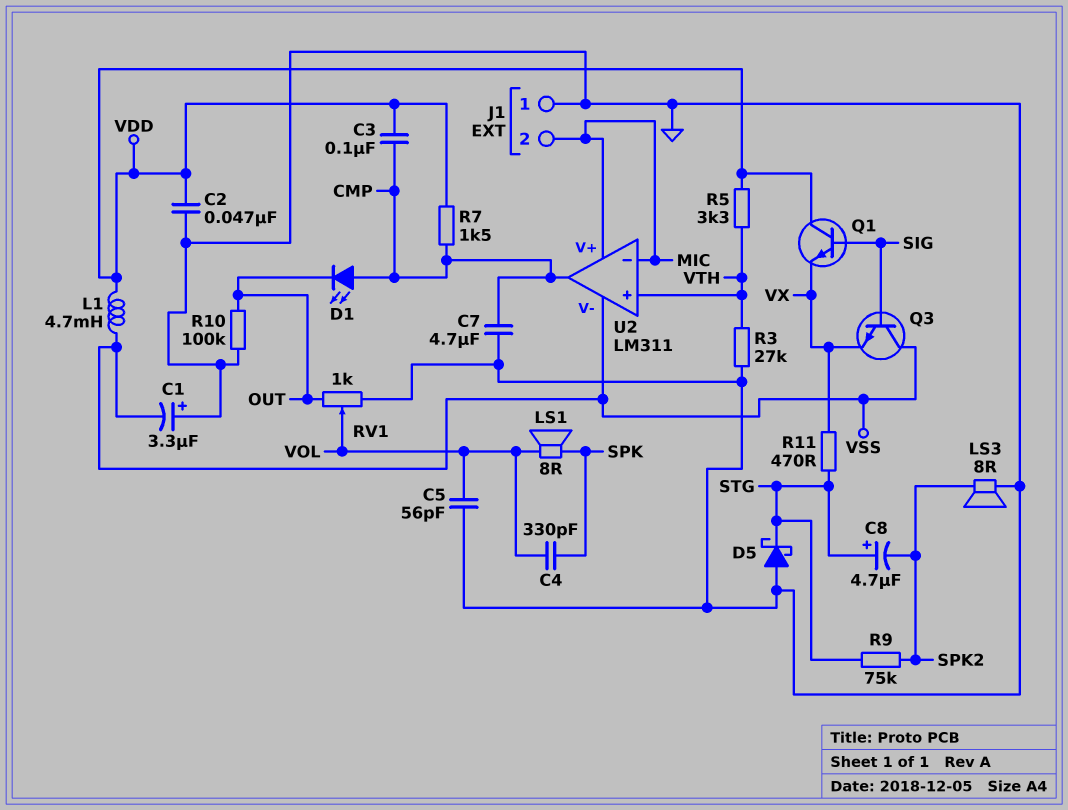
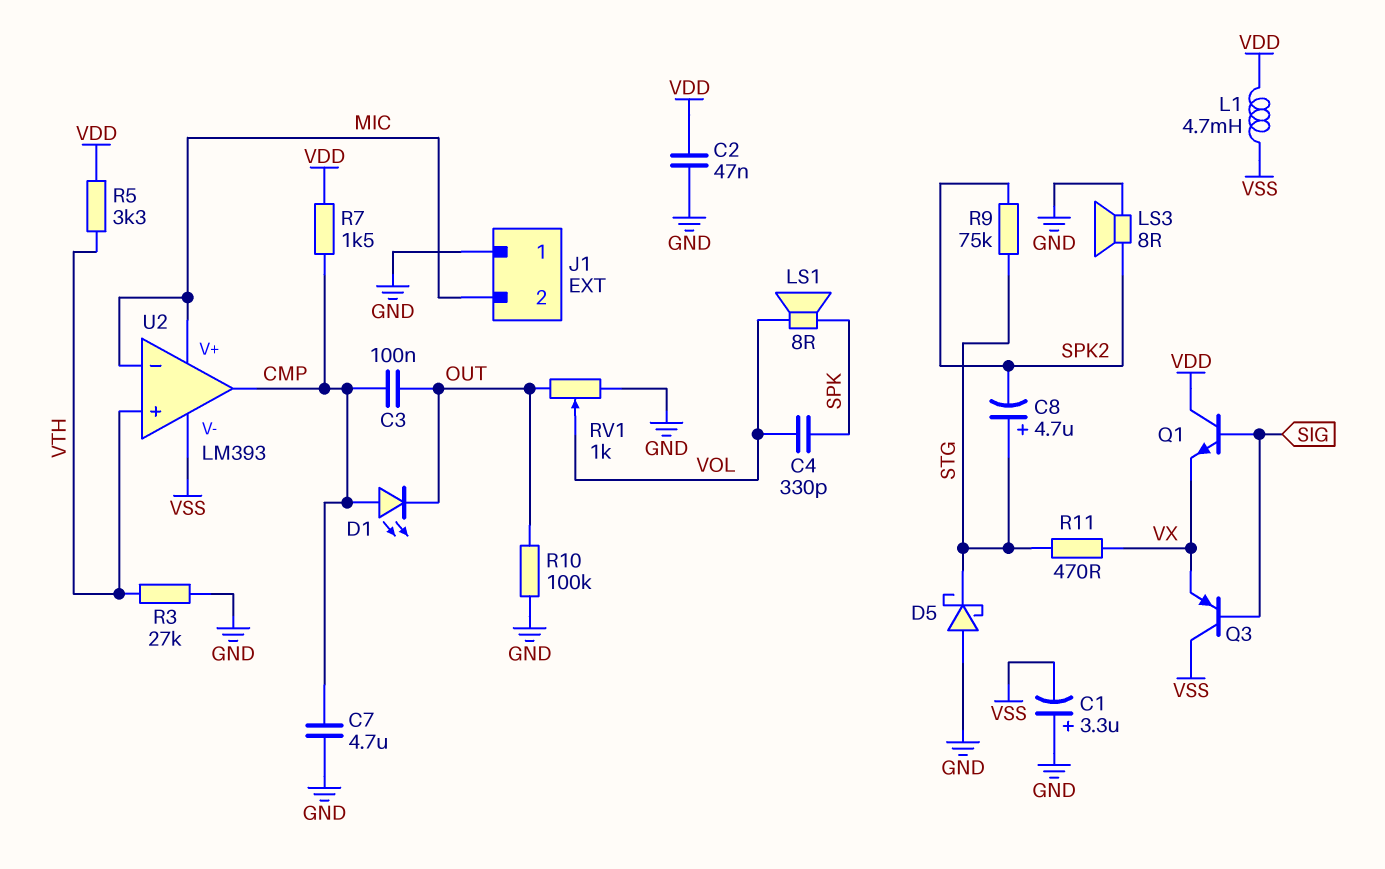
C3: 100nF (CMP, VDD) -> 100nF (CMP, OUT)
C5: 56pF (GND, VOL) -> none
Q3: NPN (B SIG, C VSS, E VX) -> PNP (B SIG, C VSS, E VX)
U2: LM311 -> LM393

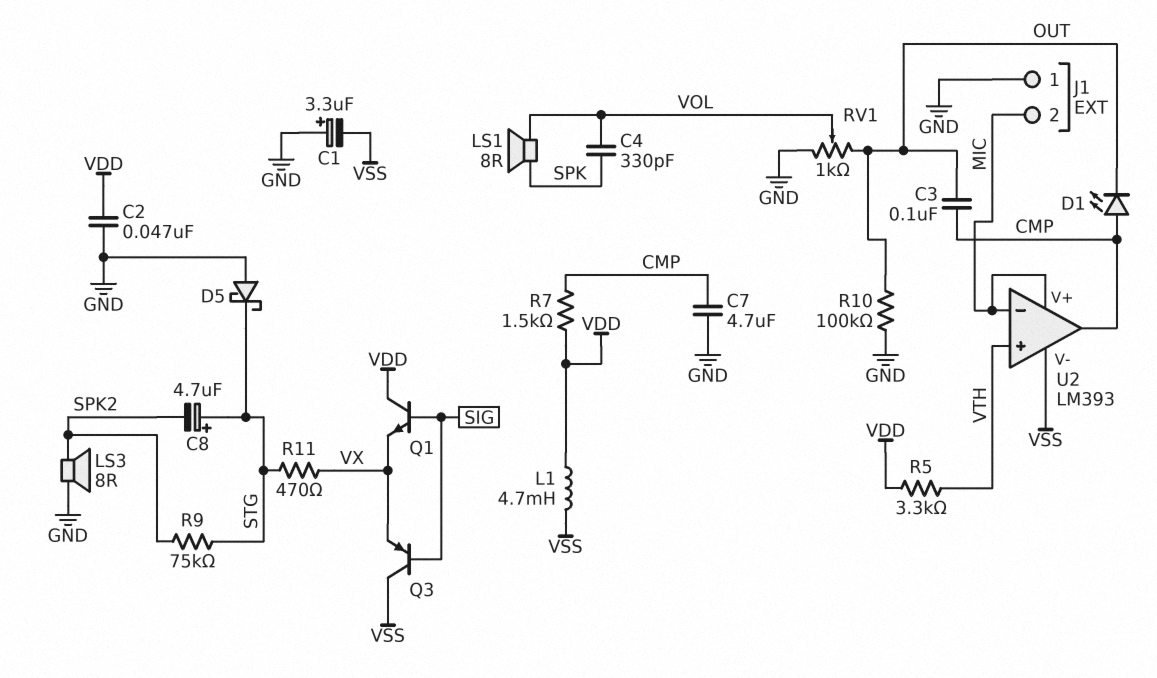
R3: 27k (GND, VTH) -> none

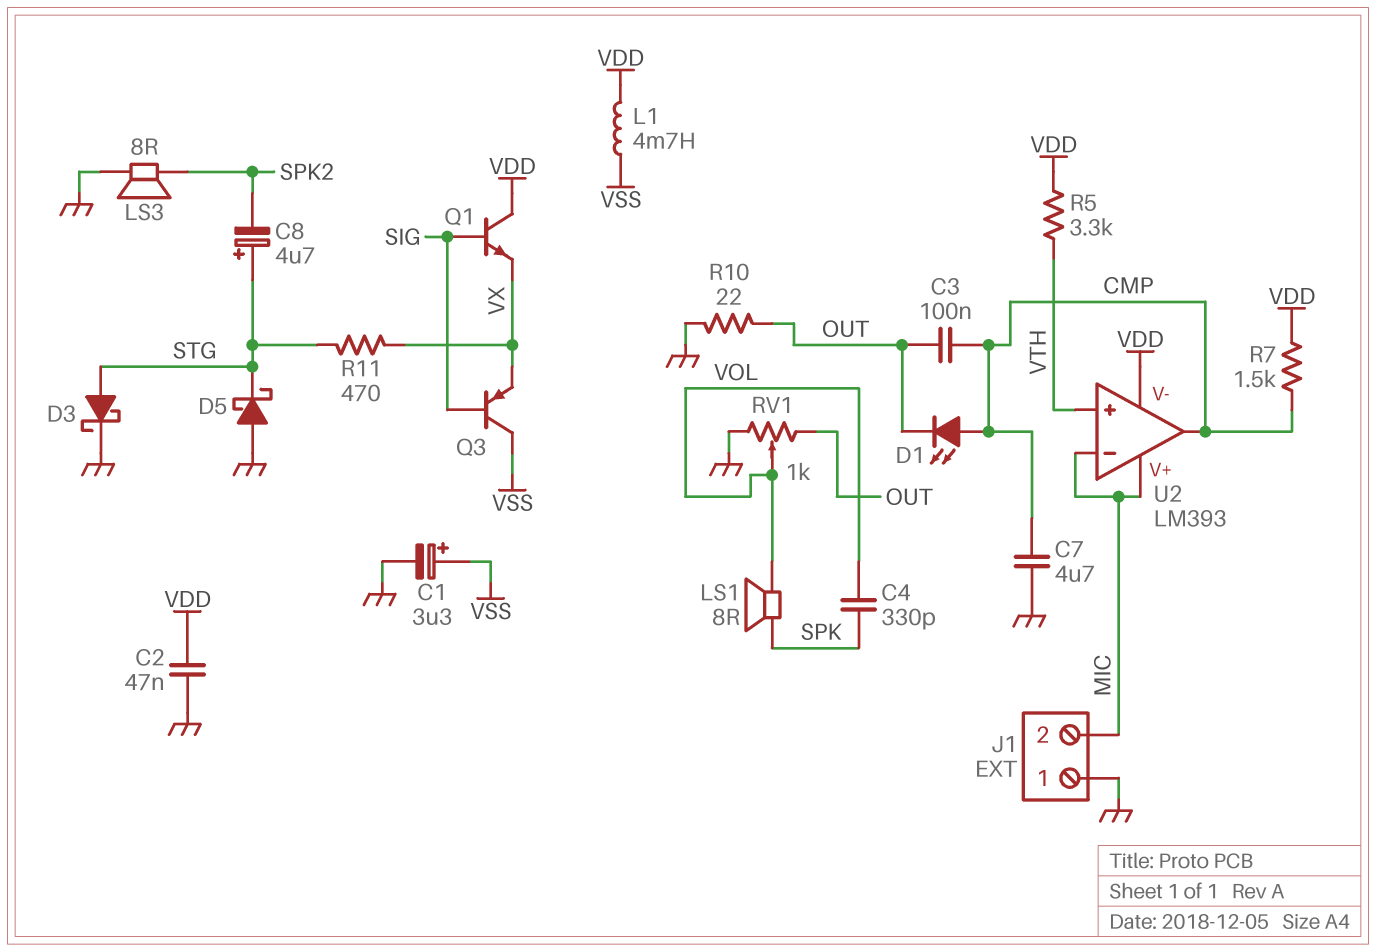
C1: 3.3uF (plus GND, minus VSS) -> 3.3uF (plus VSS, minus GND)
D3: none -> schottky (A STG, K GND)
R9: 75k (SPK2, STG) -> none
R10: 100k (GND, OUT) -> 22 (GND, OUT)
U2 pin V-: VSS -> VDD

